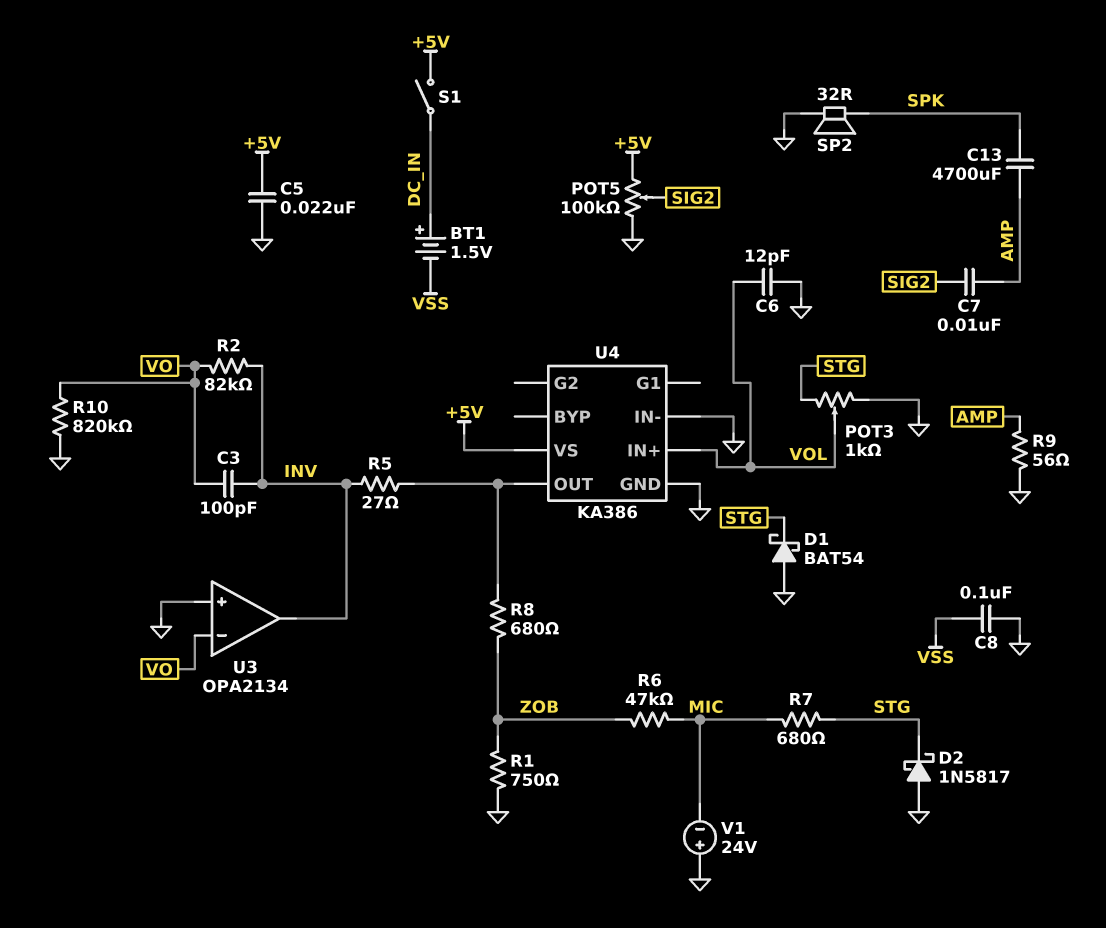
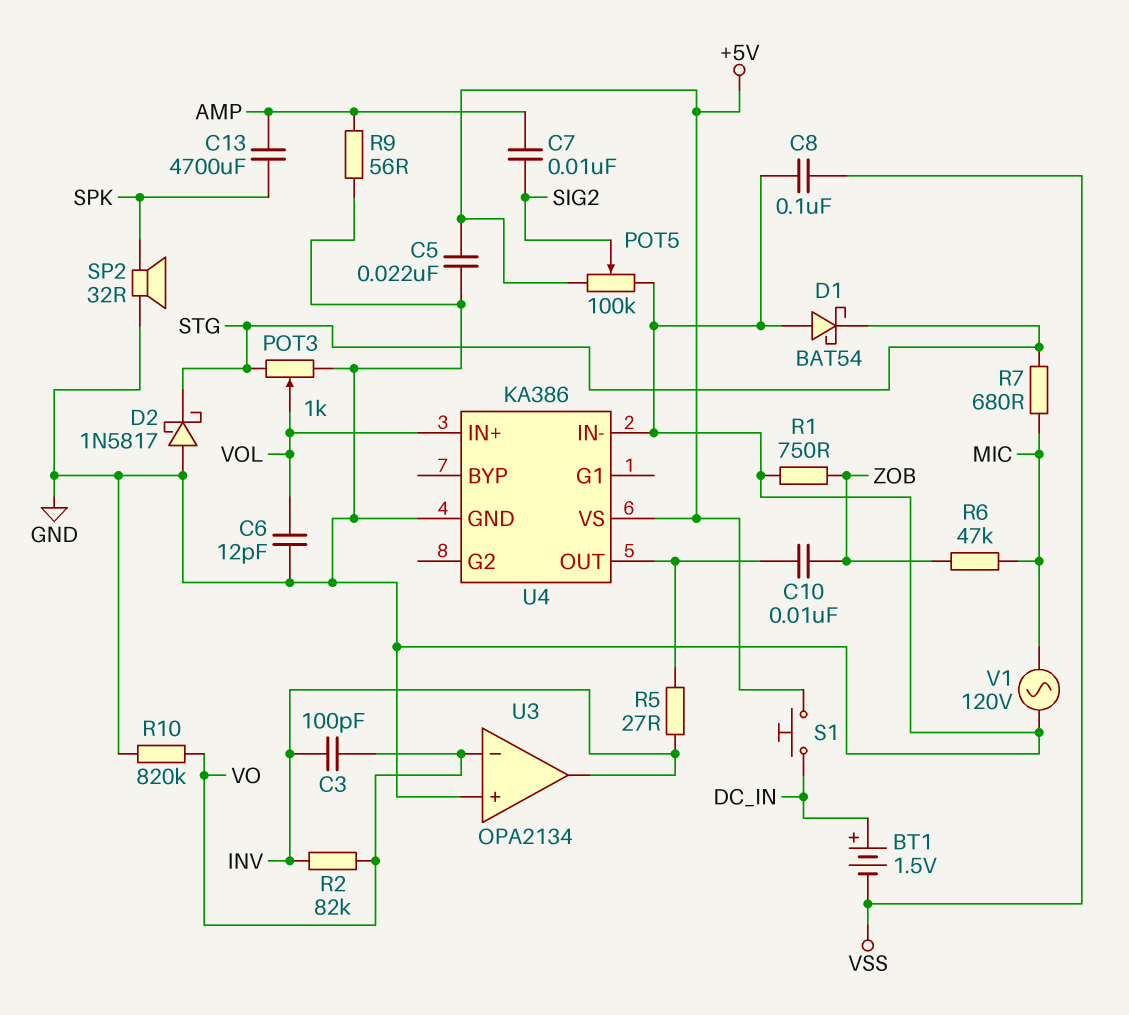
C10: none -> 10nF (U4/OUT, ZOB)
R8: 680 (U4/OUT, ZOB) -> none
S1: switch (+5V, DC_IN) -> button (+5V, DC_IN)
V1: 24V (plus GND, minus MIC) -> AC 120V (GND, MIC)

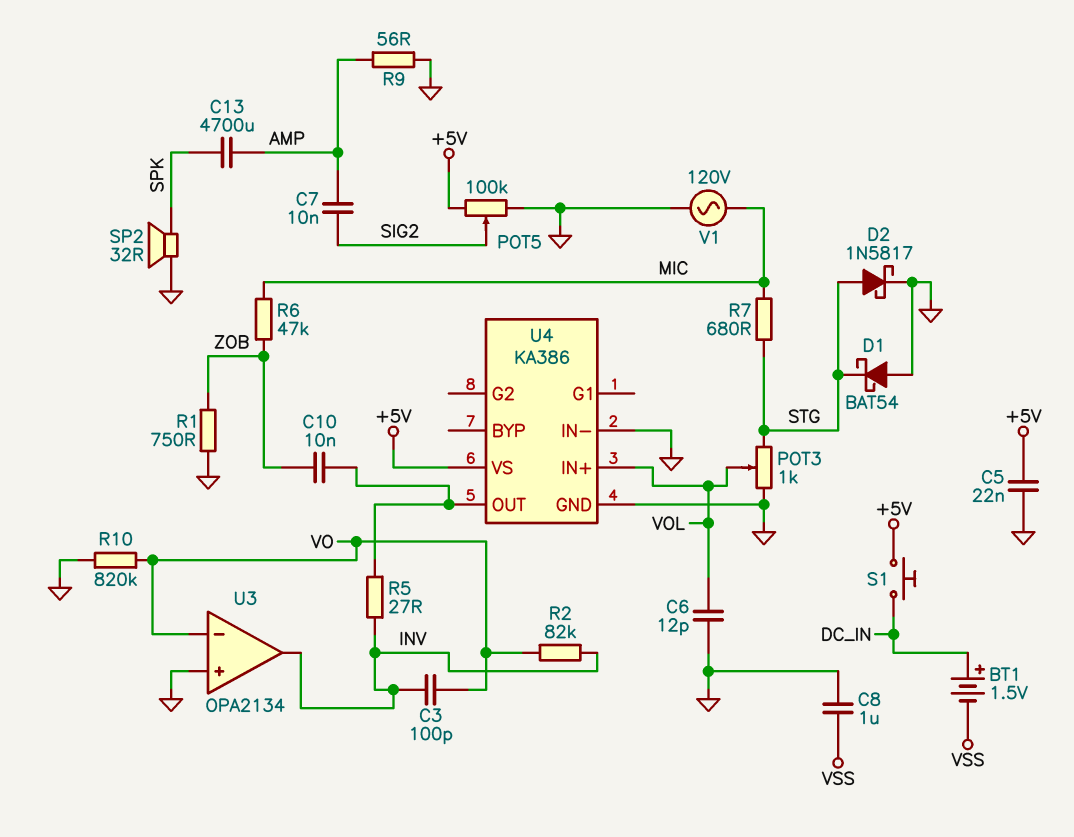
C8: 100nF (GND, VSS) -> 1uF (GND, VSS)
D2: schottky 1N5817 (A GND, K STG) -> schottky 1N5817 (A STG, K GND)

